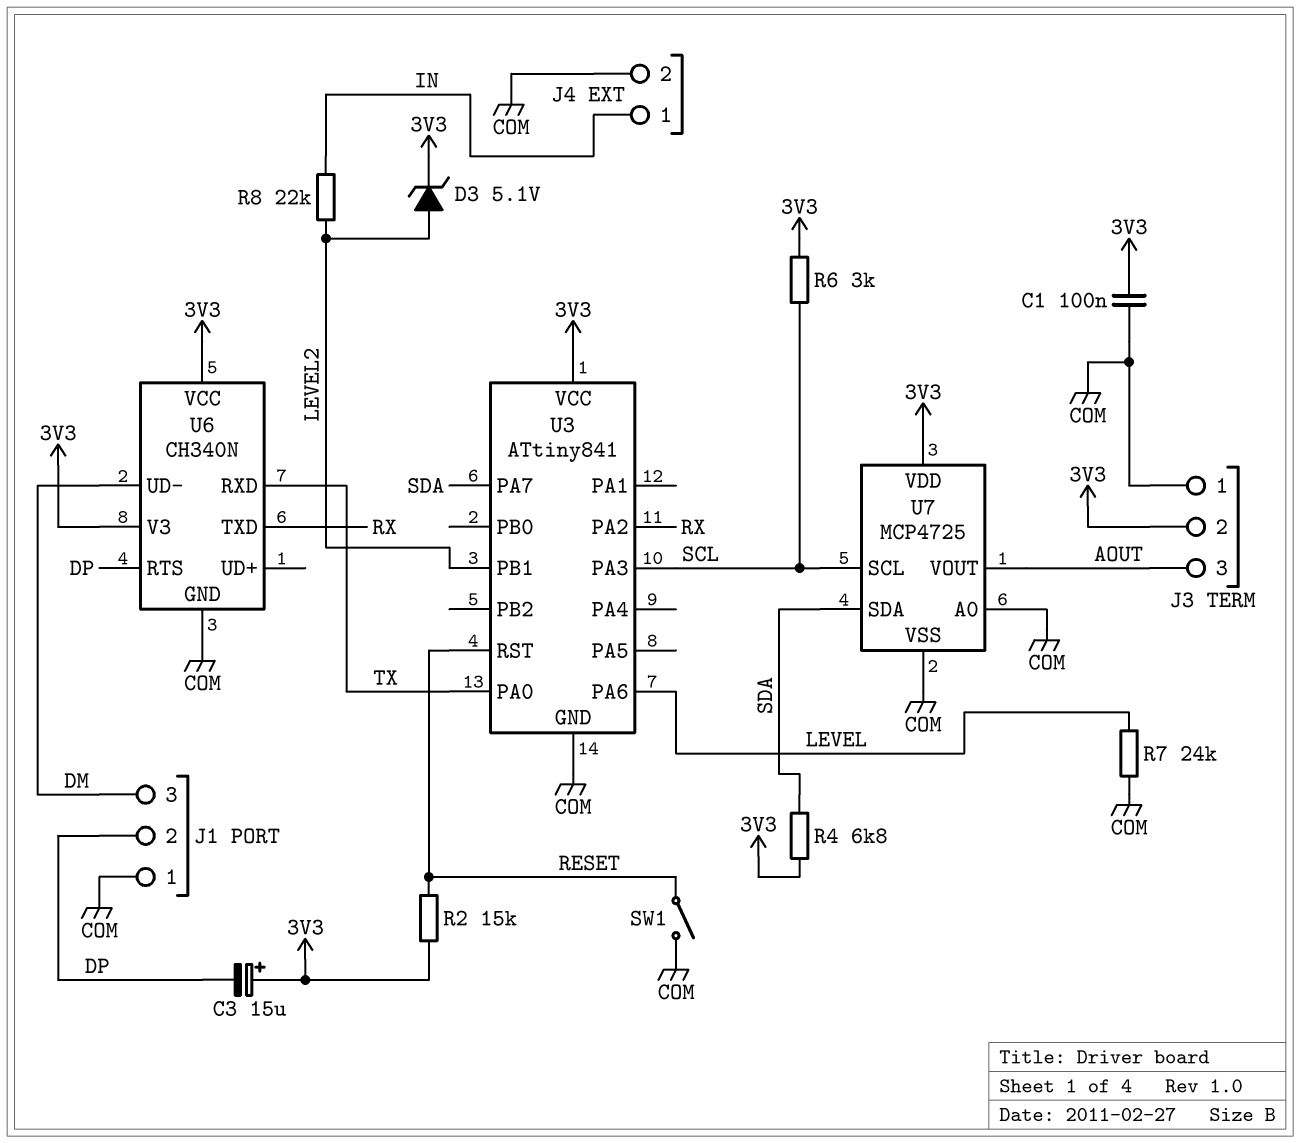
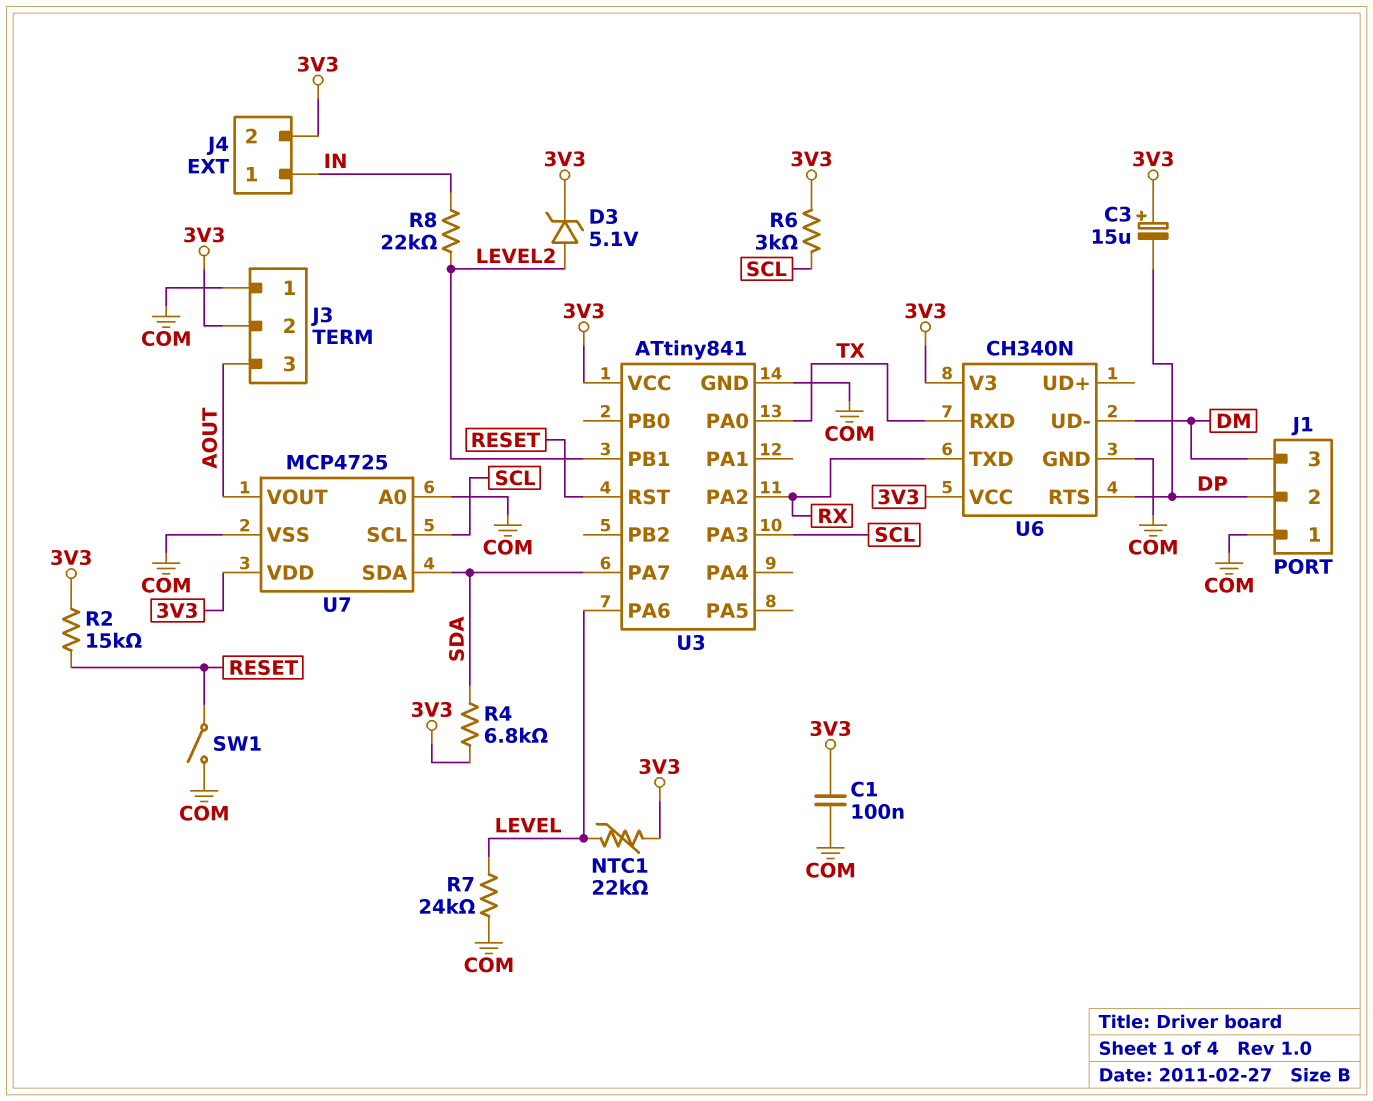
J4 pin 2: COM -> 3V3
NTC1: none -> 22k (3V3, LEVEL)

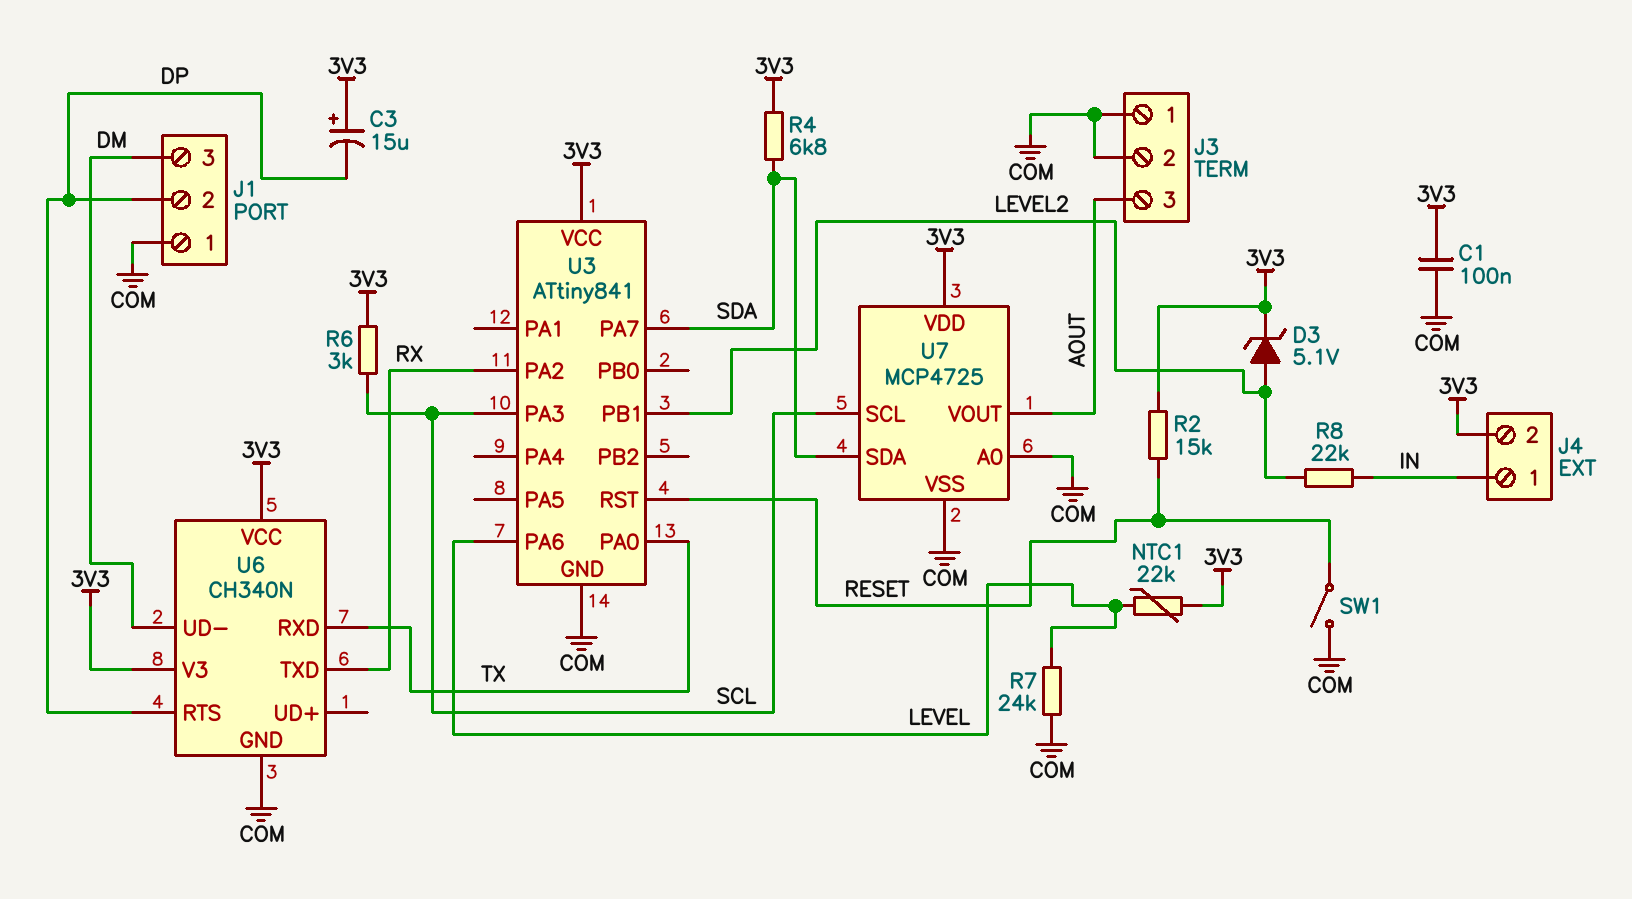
J3 pin 2: 3V3 -> COM

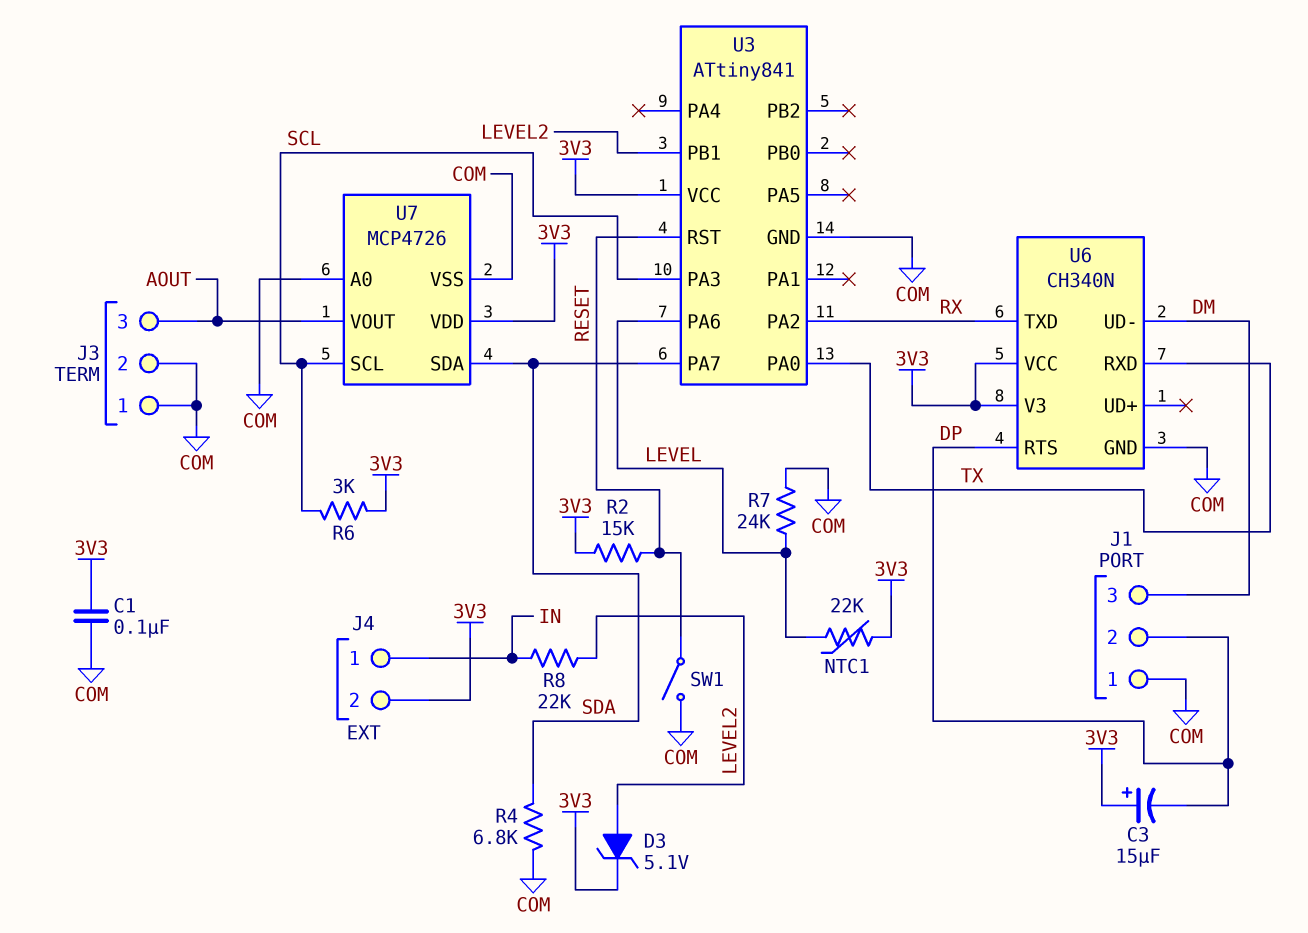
R4: 6.8k (3V3, SDA) -> 6.8k (COM, SDA)
U7: MCP4725 -> MCP4726

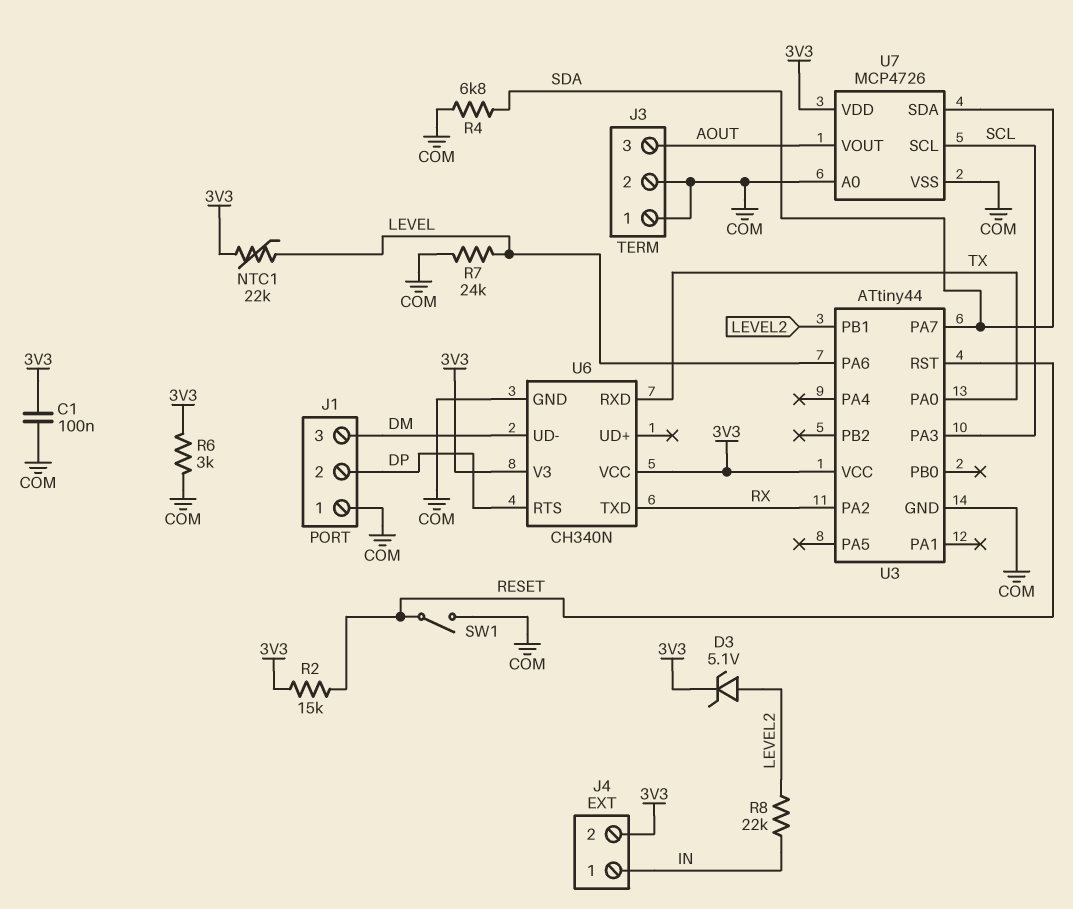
C3: 15uF (plus 3V3, minus DP) -> none
R6: 3k (3V3, SCL) -> 3k (3V3, COM)
U3: ATtiny841 -> ATtiny44

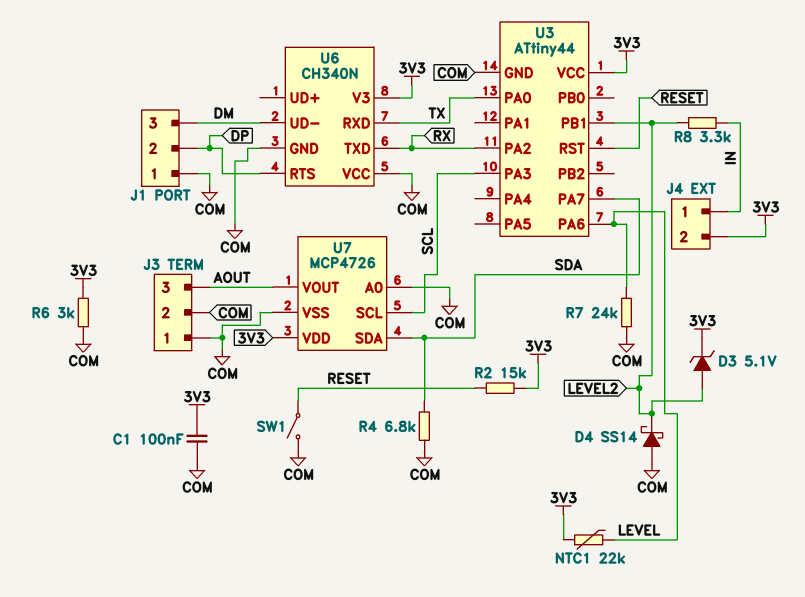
D4: none -> schottky SS14 (A COM, K LEVEL2)
R8: 22k (IN, LEVEL2) -> 3.3k (IN, LEVEL2)
U6 pin VCC: 3V3 -> COM

